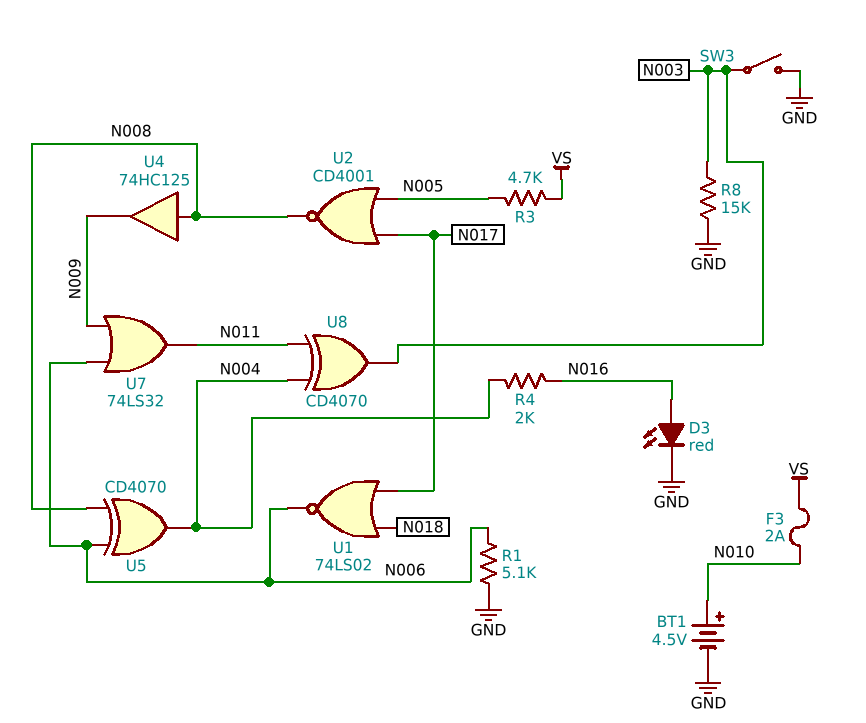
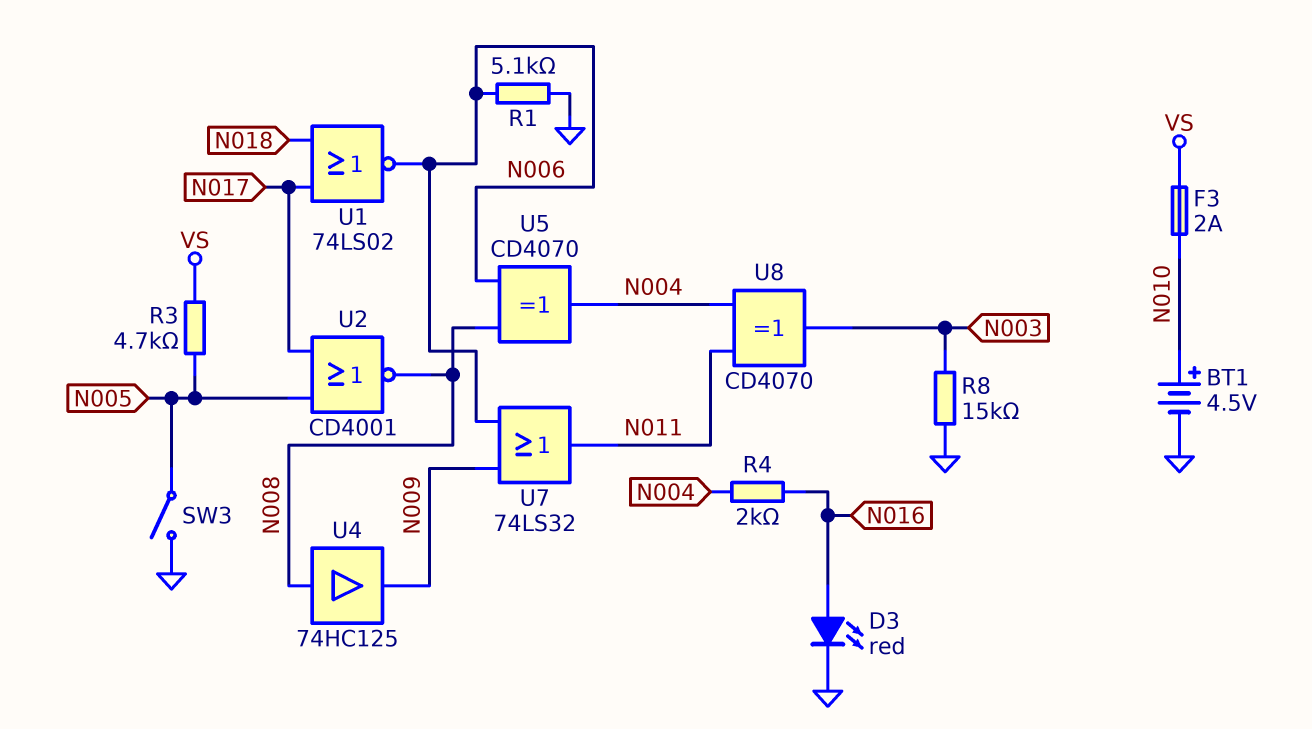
SW3: switch (GND, N003) -> switch (GND, N005)

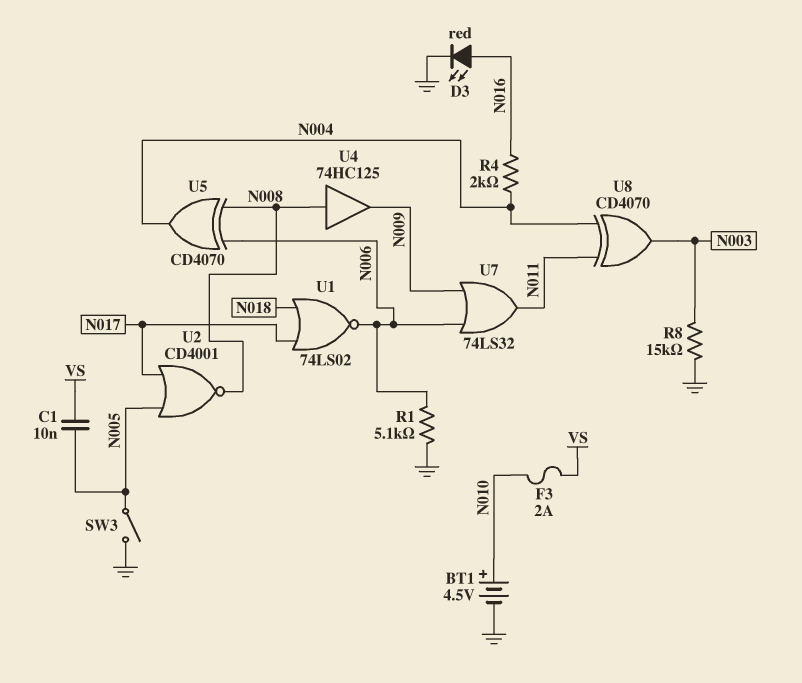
C1: none -> 10nF (N005, VS)
R3: 4.7k (N005, VS) -> none

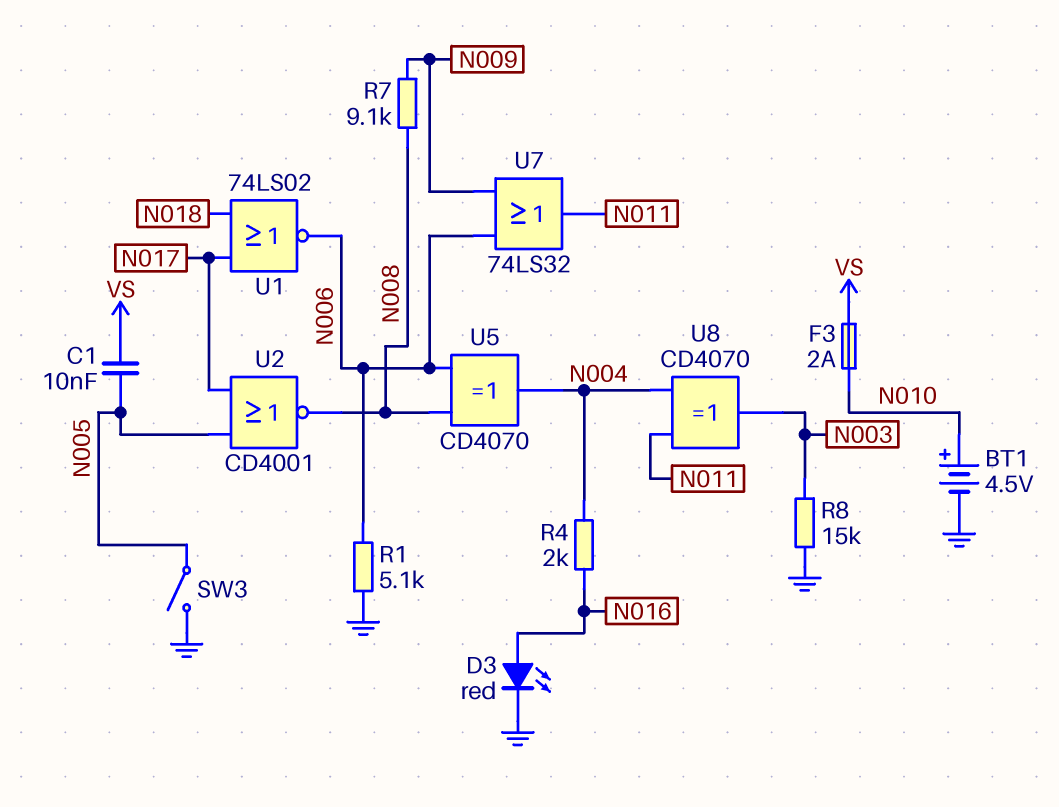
R7: none -> 9.1k (N008, N009)
U4: buffer 74HC125 (in N008, out N009) -> none

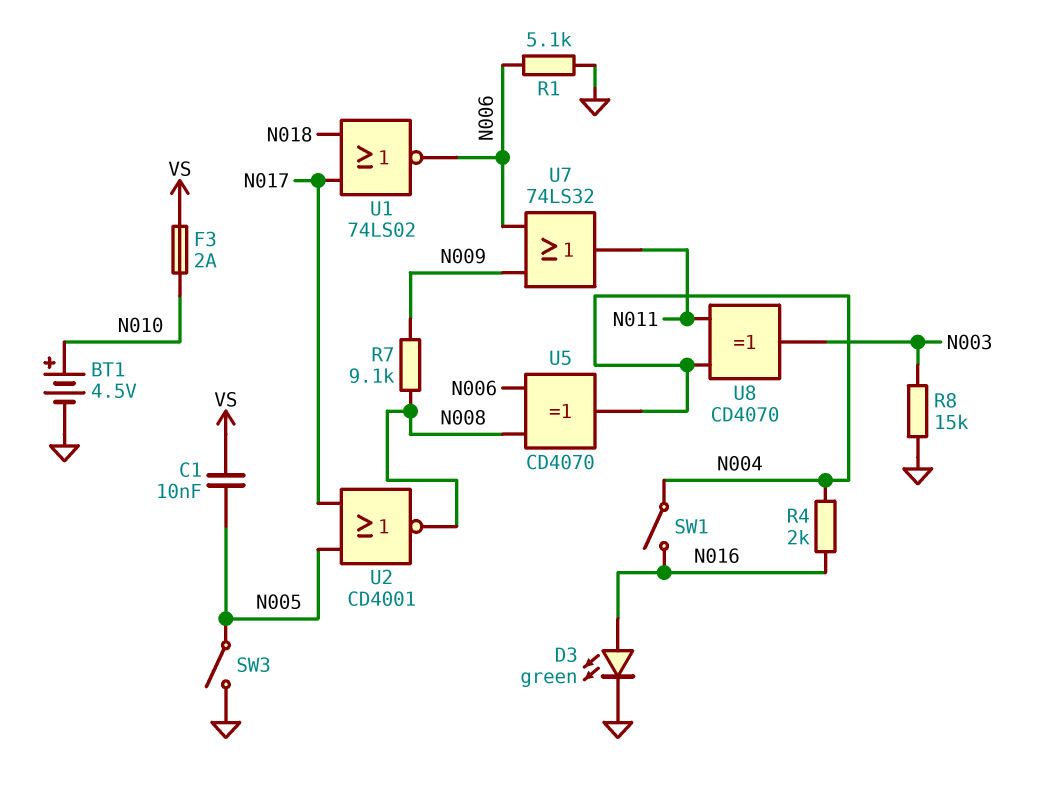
D3: LED red (A N016, K GND) -> LED green (A N016, K GND)
SW1: none -> switch (N004, N016)

